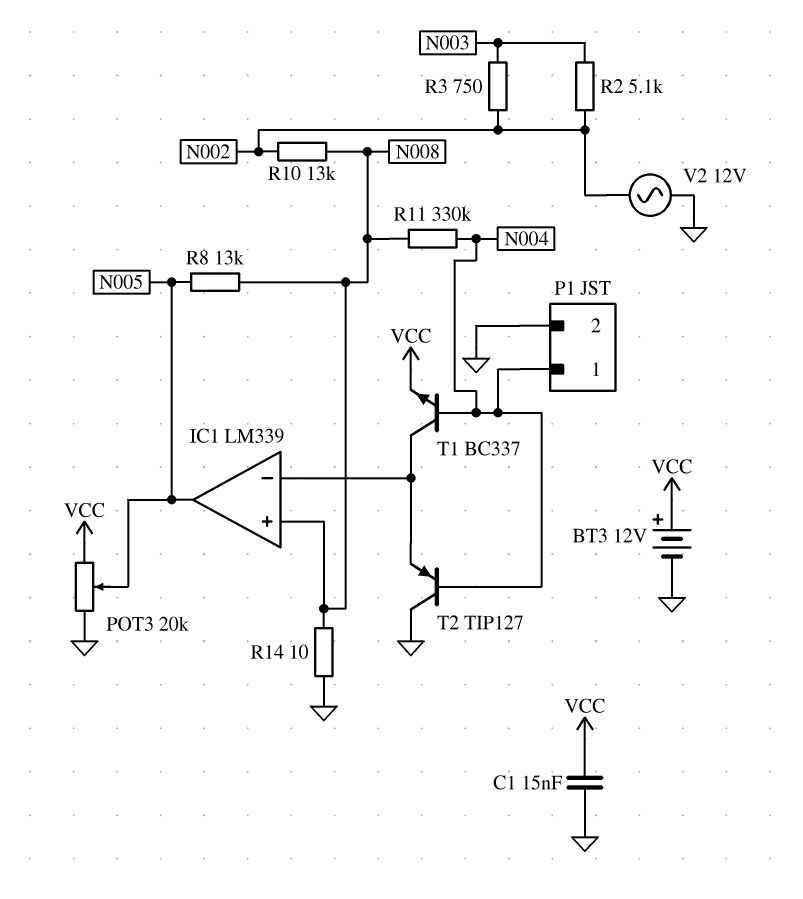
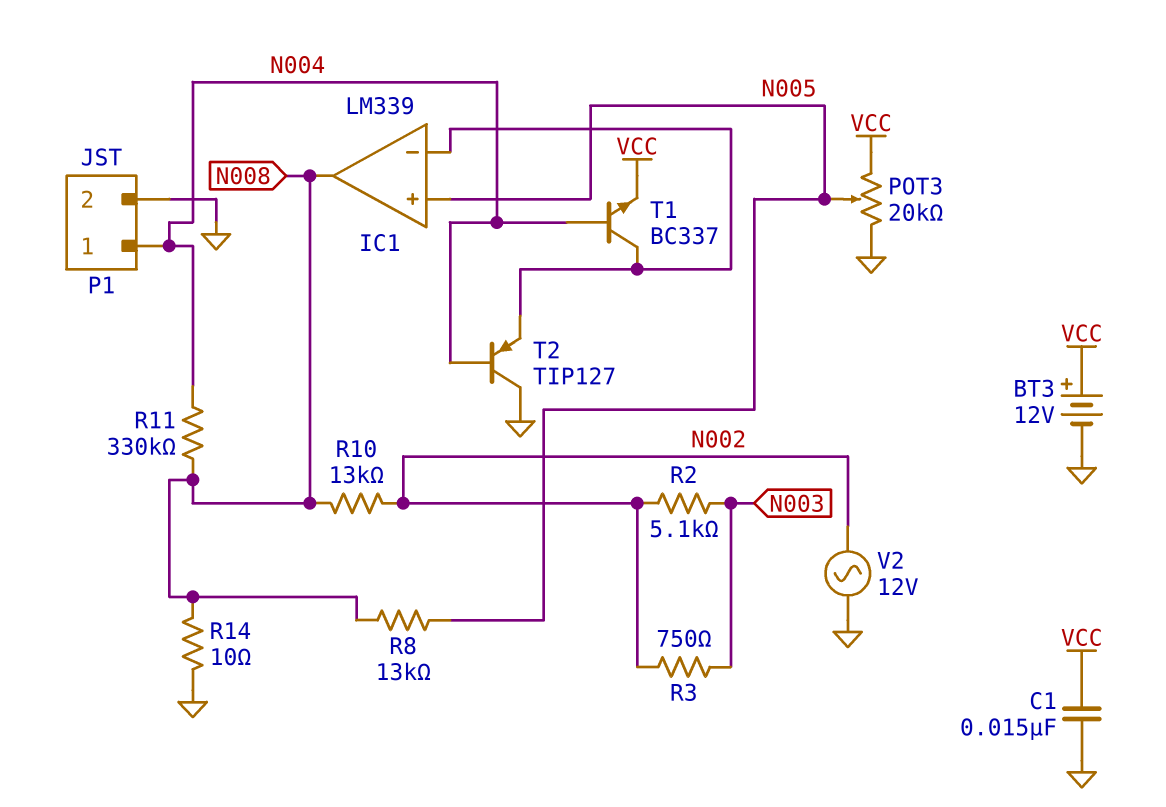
IC1 pin in+: N008 -> N005
IC1 pin out: N005 -> N008

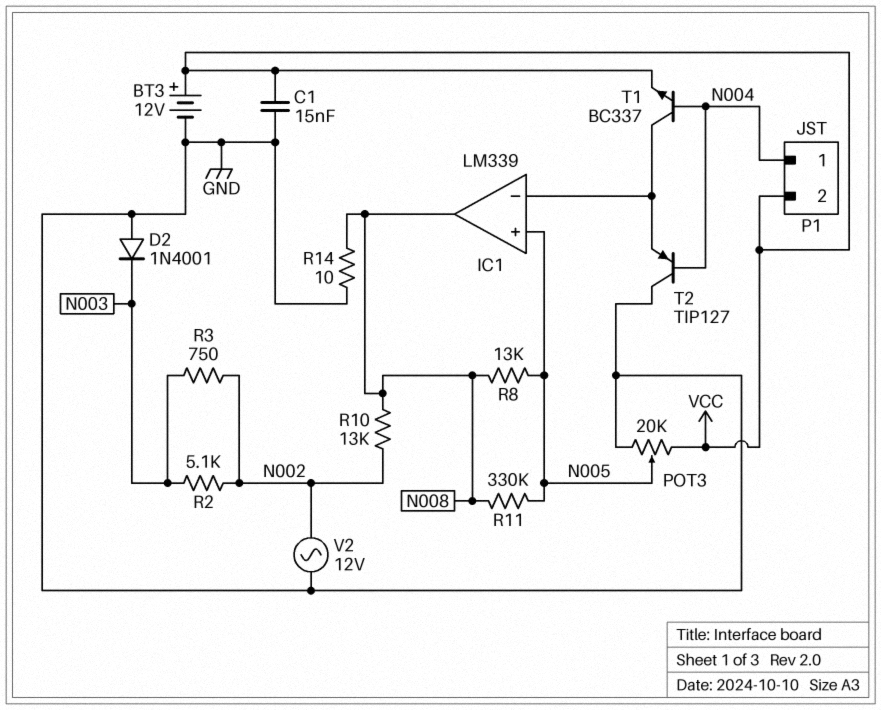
D2: none -> diode 1N4001 (A GND, K N003)
P1 pin 2: GND -> VCC
R11: 330k (N004, N008) -> 330k (N005, N008)

